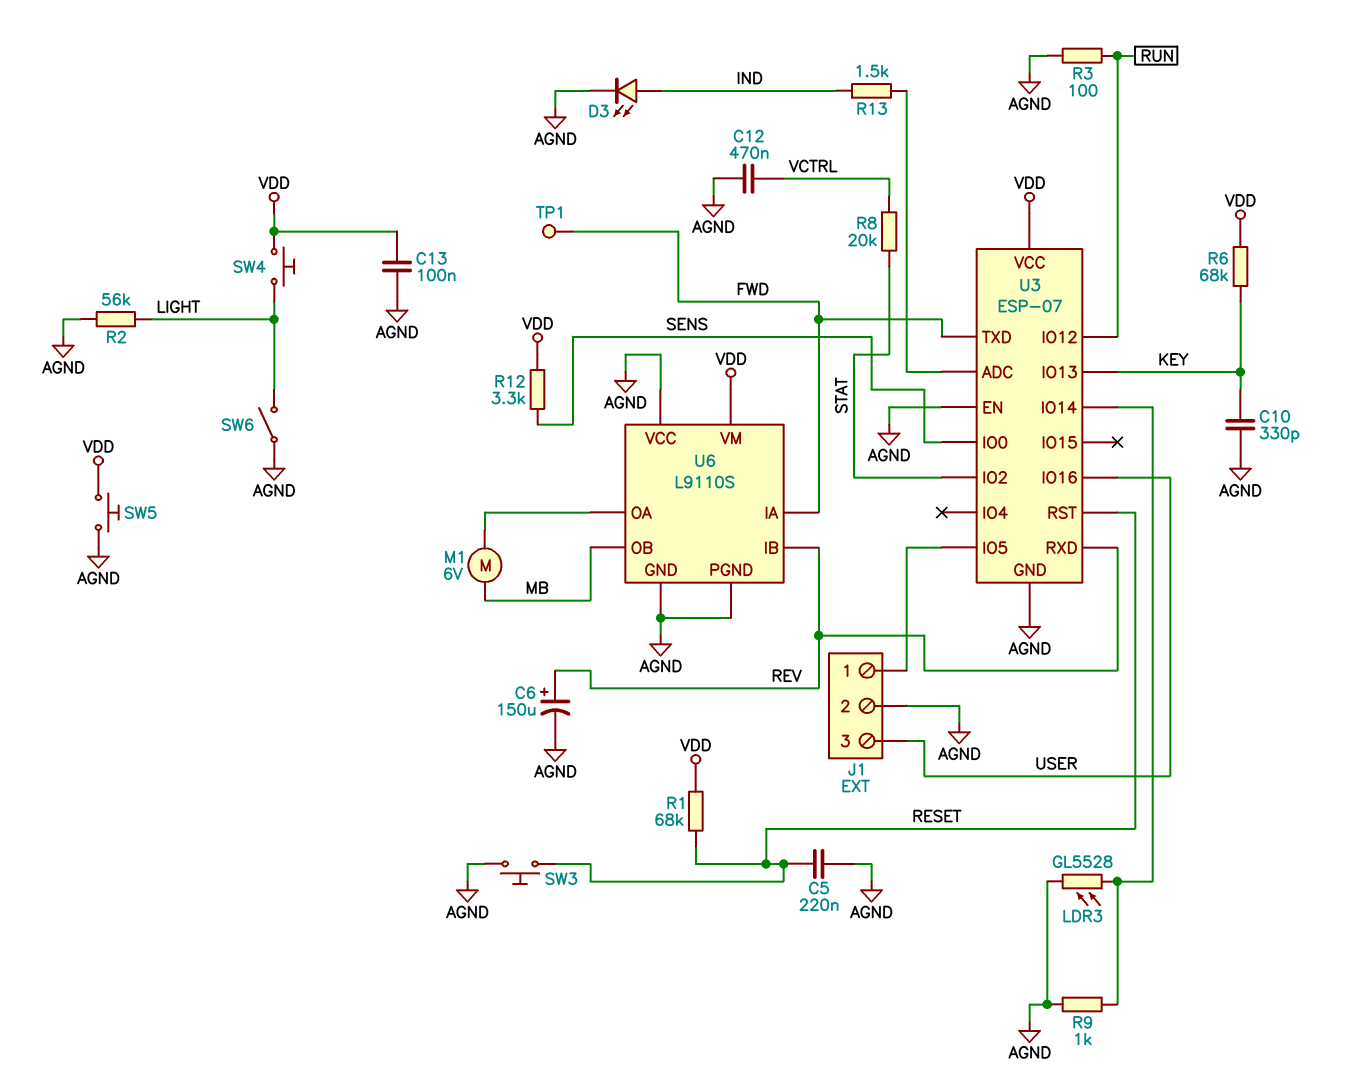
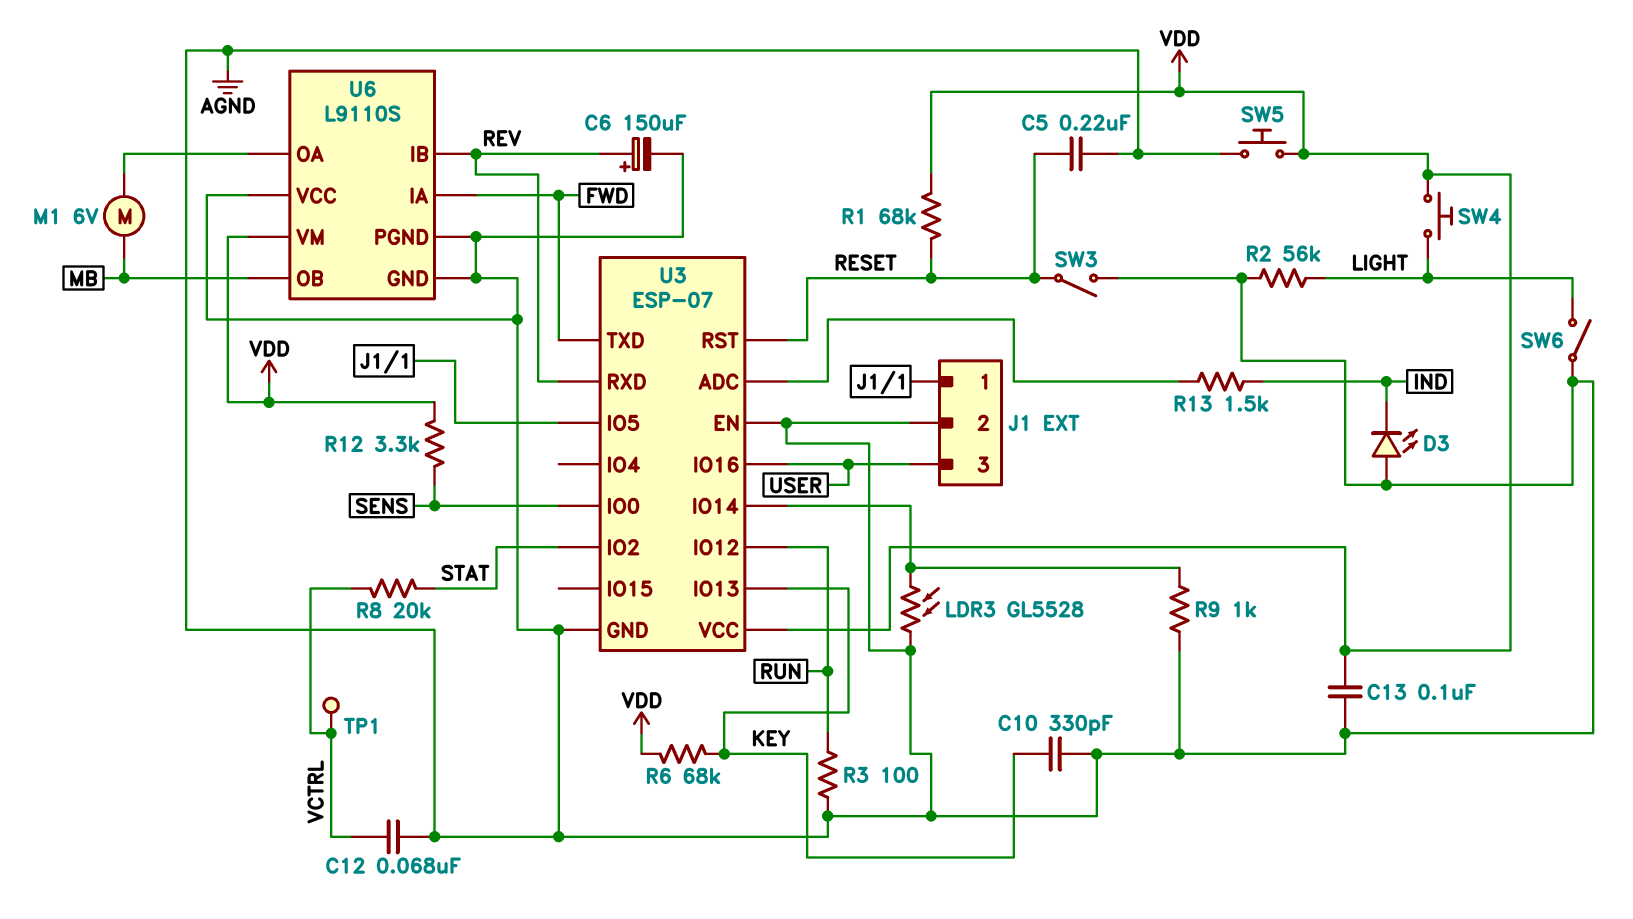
C12: 470nF (AGND, VCTRL) -> 68nF (AGND, VCTRL)
D3: LED (A IND, K AGND) -> LED (A AGND, K IND)
SW3: button (AGND, RESET) -> switch (AGND, RESET)
TP1: test point (FWD) -> test point (VCTRL)

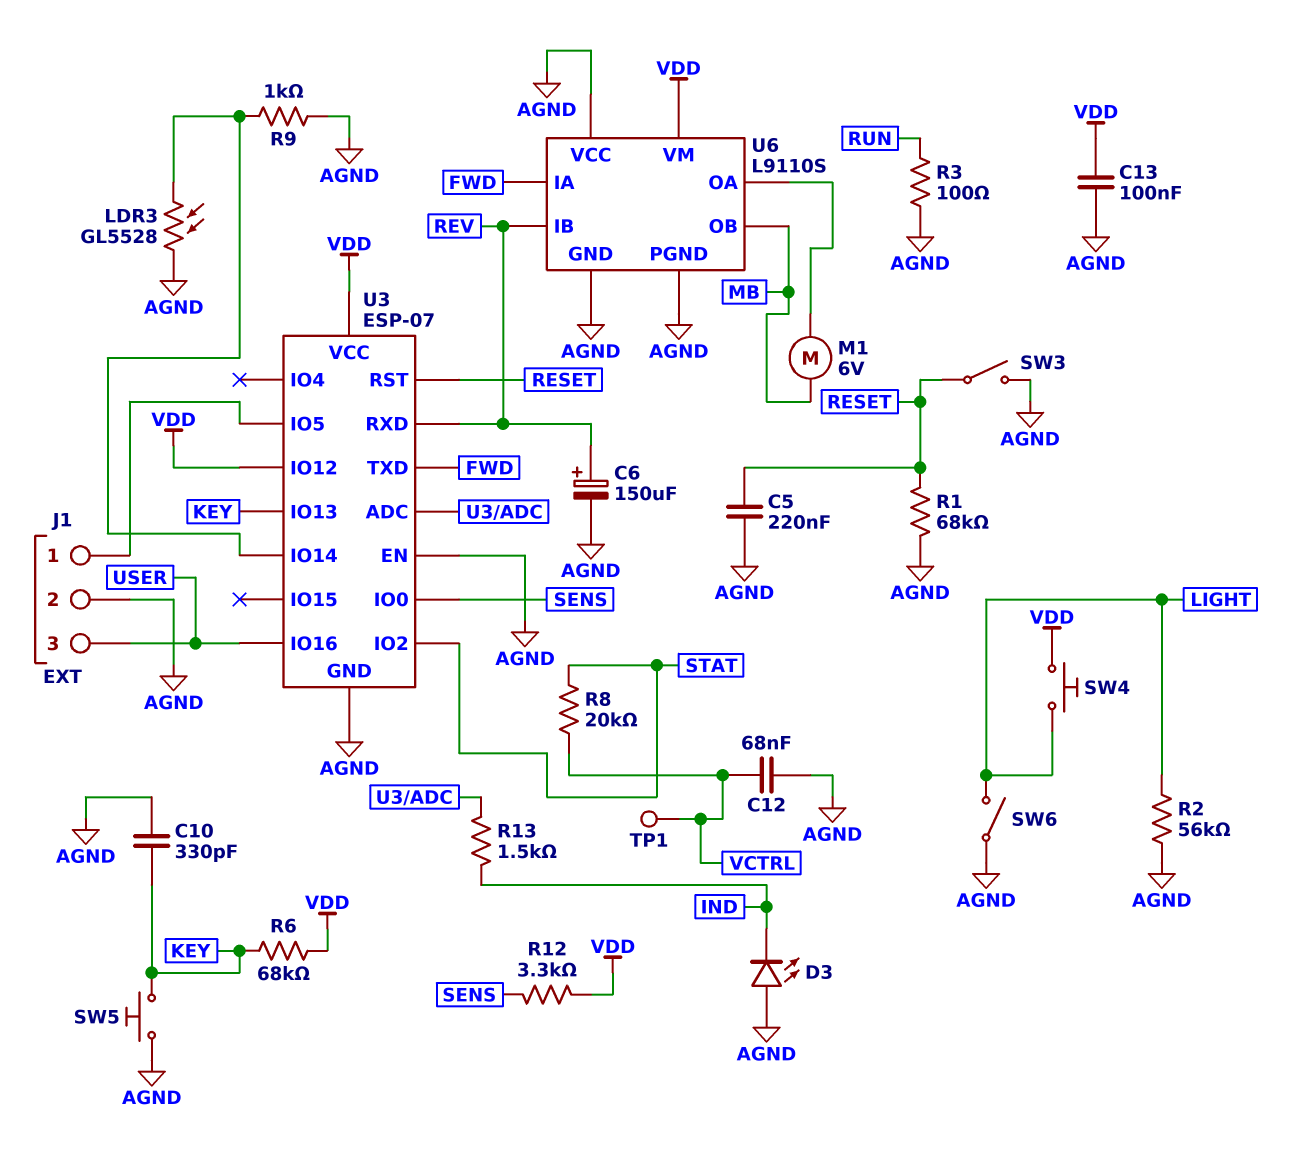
R1: 68k (RESET, VDD) -> 68k (AGND, RESET)
SW5: button (AGND, VDD) -> button (AGND, KEY)
U3 pin IO12: RUN -> VDD

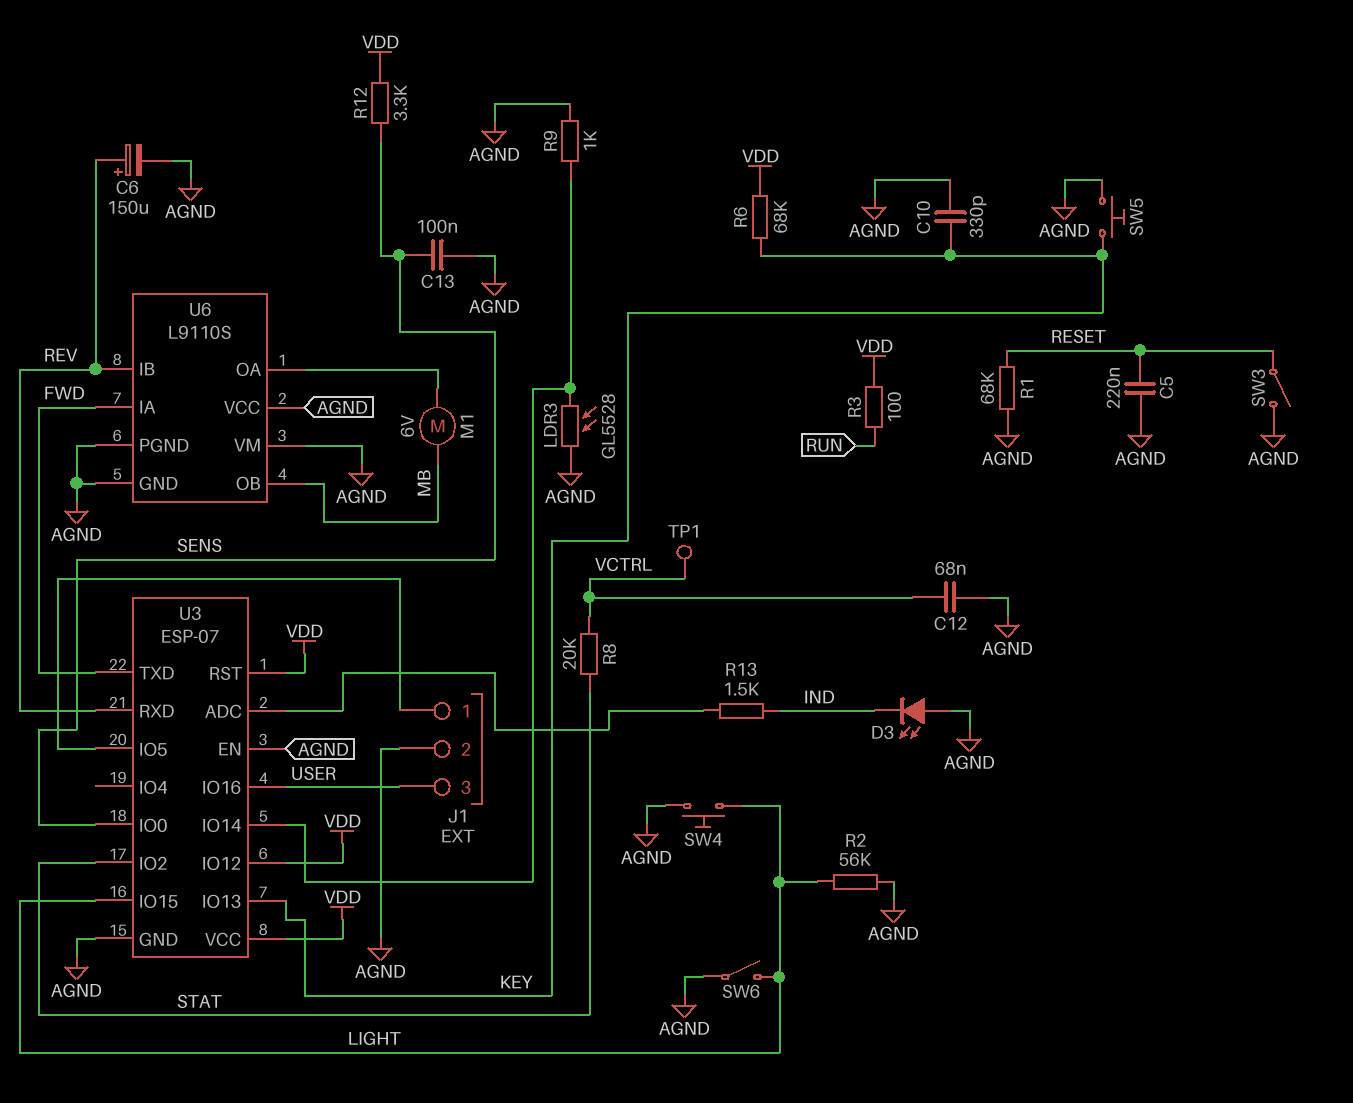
C13: 100nF (AGND, VDD) -> 100nF (AGND, SENS)
R3: 100 (AGND, RUN) -> 100 (RUN, VDD)
SW4: button (LIGHT, VDD) -> button (AGND, LIGHT)
U3 pin IO15: none -> LIGHT
U3 pin RST: RESET -> VDD
U6 pin VM: VDD -> AGND

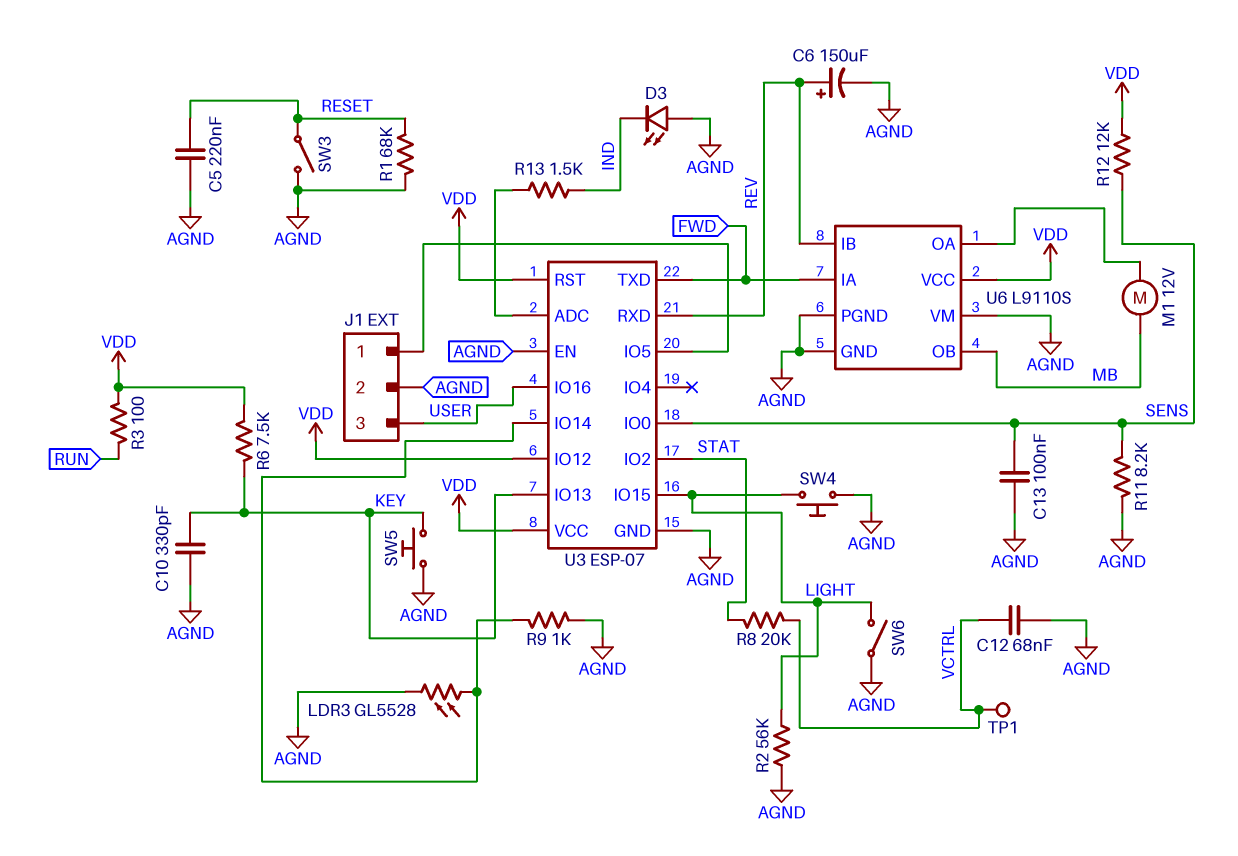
M1: motor 6V (MB, U6/OA) -> motor 12V (MB, U6/OA)
R6: 68k (KEY, VDD) -> 7.5k (KEY, VDD)
R11: none -> 8.2k (AGND, SENS)
R12: 3.3k (SENS, VDD) -> 12k (SENS, VDD)
U6 pin VCC: AGND -> VDD

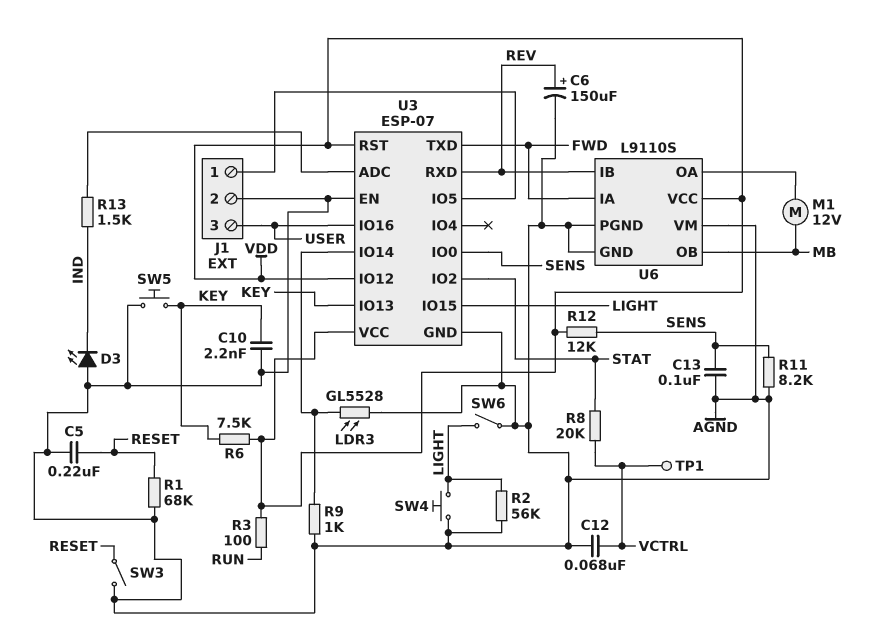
C10: 330pF (AGND, KEY) -> 2.2nF (AGND, KEY)

